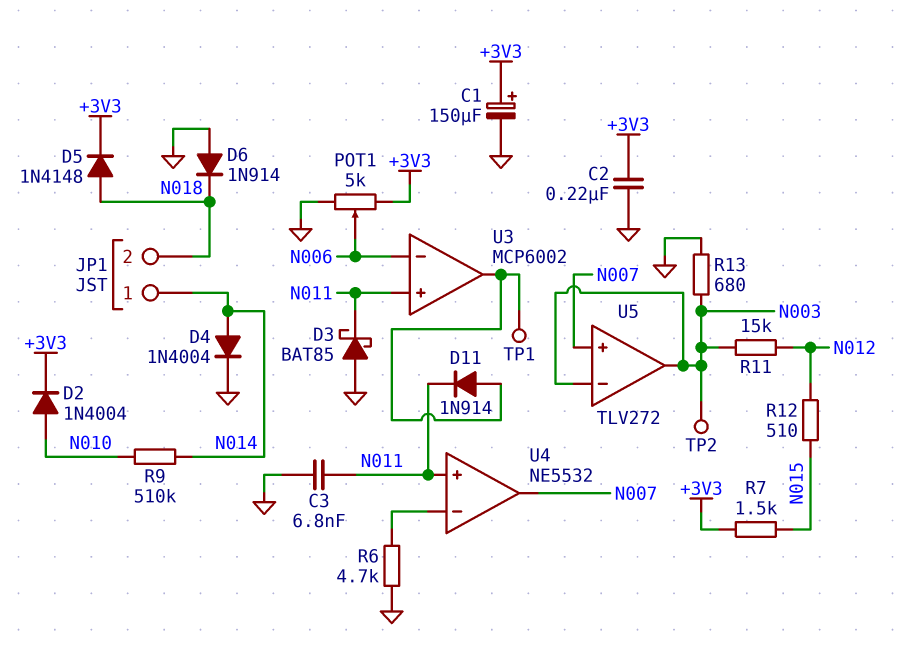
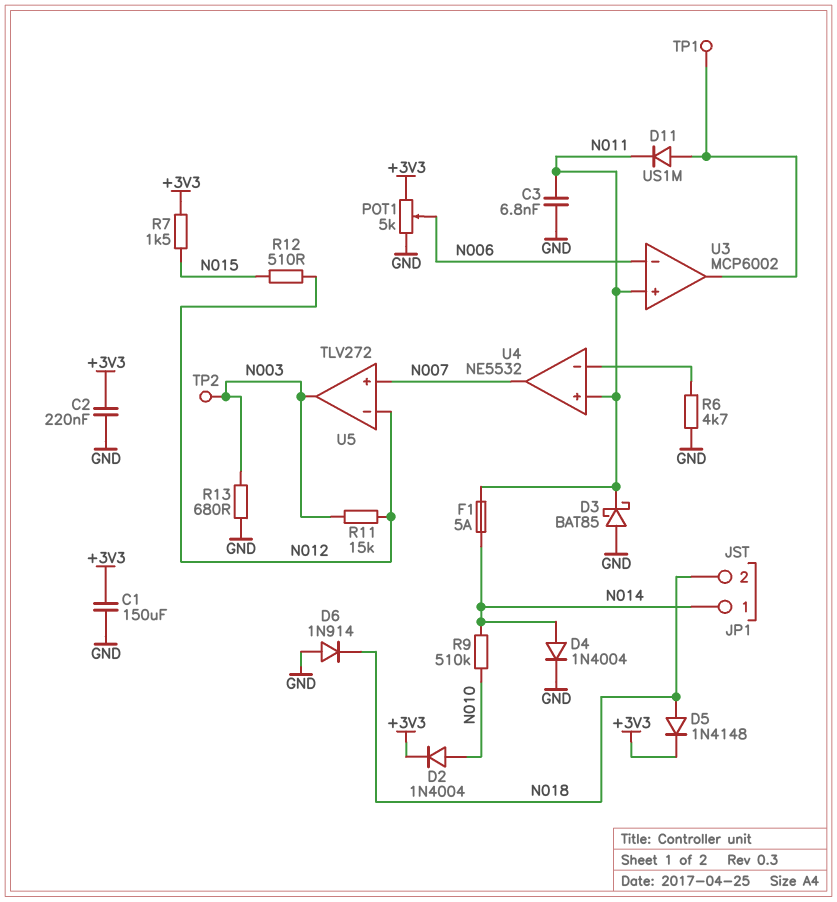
C1: 150uF (plus +3V3, minus GND) -> 150uF (+3V3, GND)
D11: diode 1N914 (A U3/out, K N011) -> diode US1M (A U3/out, K N011)
F1: none -> 5A (N011, N014)
U5 pin in-: N003 -> N012

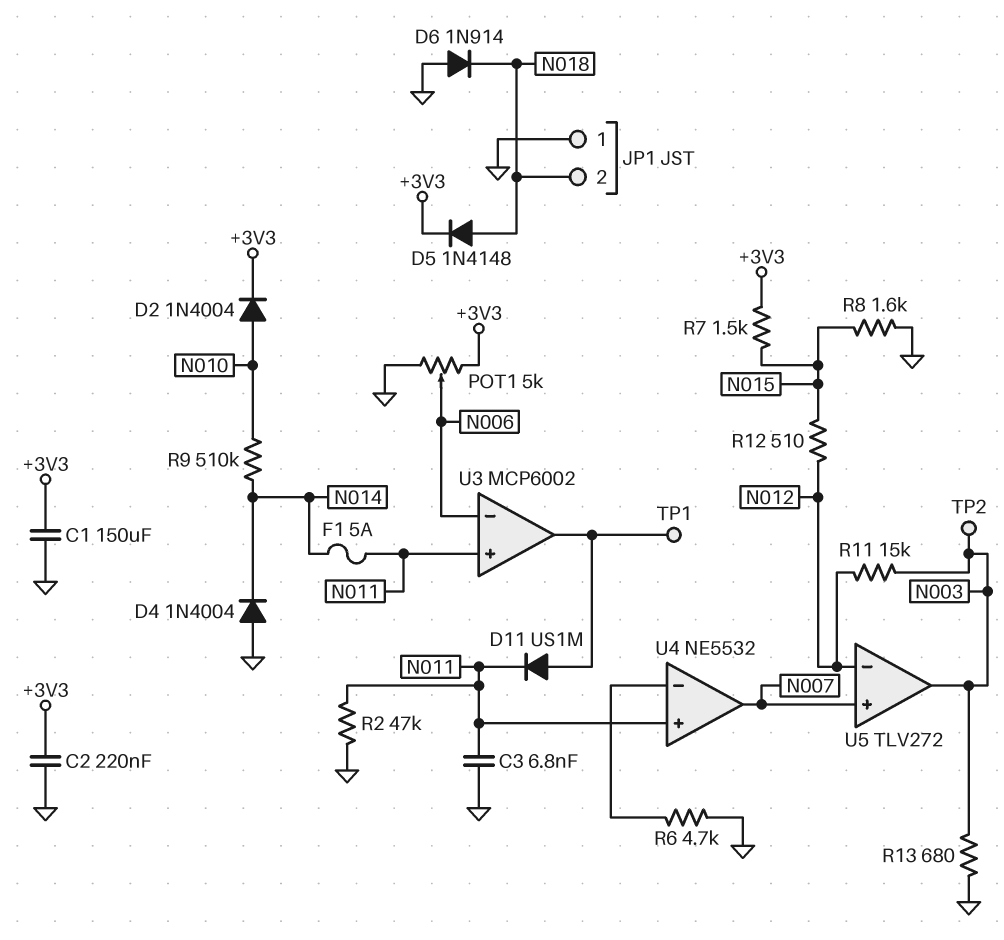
D3: schottky BAT85 (A GND, K N011) -> none
D4: diode 1N4004 (A N014, K GND) -> diode 1N4004 (A GND, K N014)
JP1 pin 1: N014 -> GND
R2: none -> 47k (GND, N011)
R8: none -> 1.6k (GND, N015)

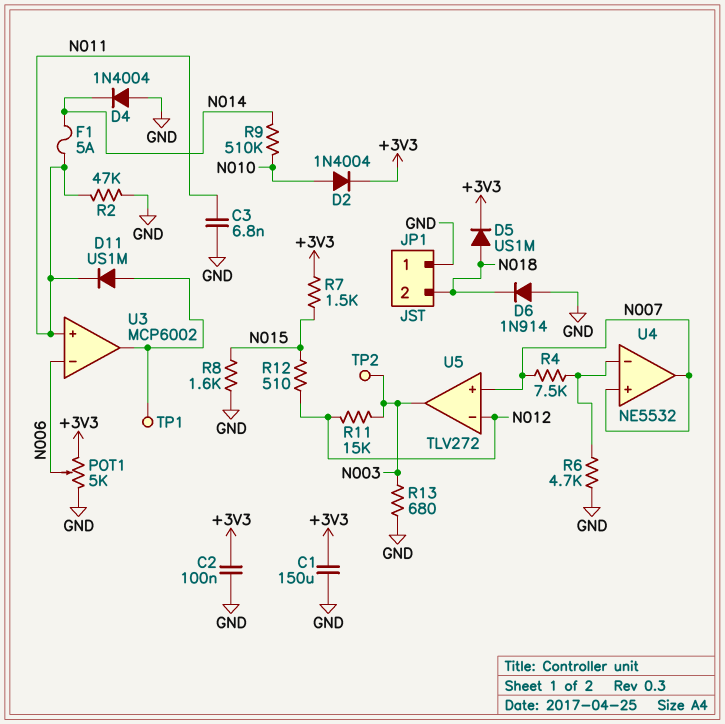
C2: 220nF (+3V3, GND) -> 100nF (+3V3, GND)
D5: diode 1N4148 (A N018, K +3V3) -> diode US1M (A N018, K +3V3)
R4: none -> 7.5k (N007, U4/in-)
U4 pin in+: N011 -> N007

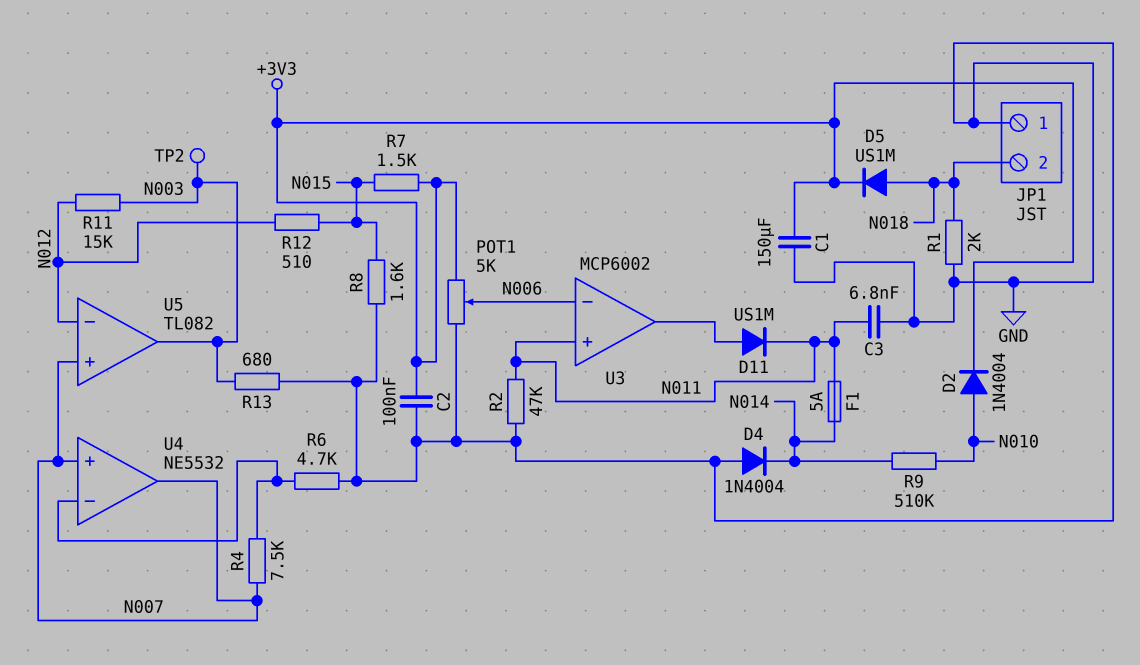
D6: diode 1N914 (A GND, K N018) -> none
R1: none -> 2k (GND, N018)
TP1: test point (U3/out) -> none
U5: TLV272 -> TL082

